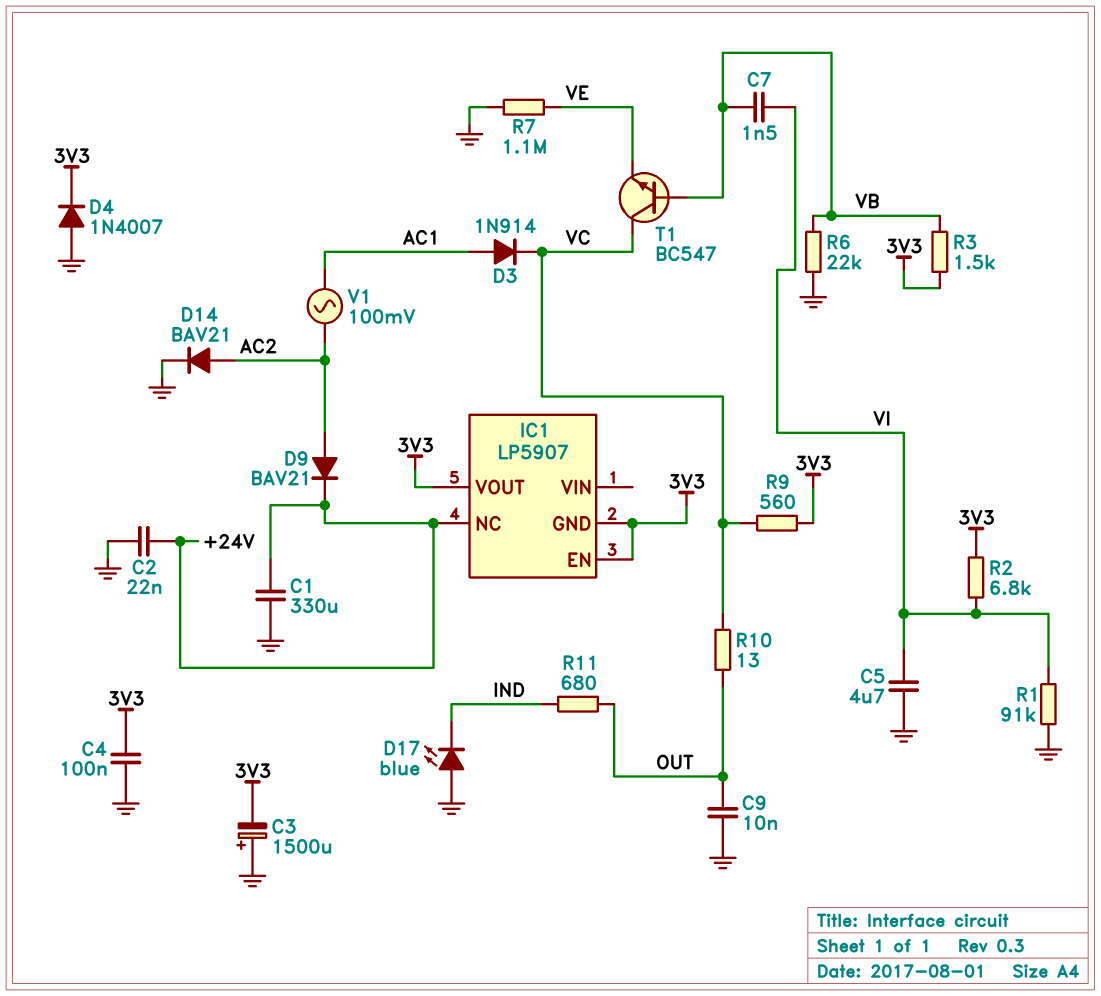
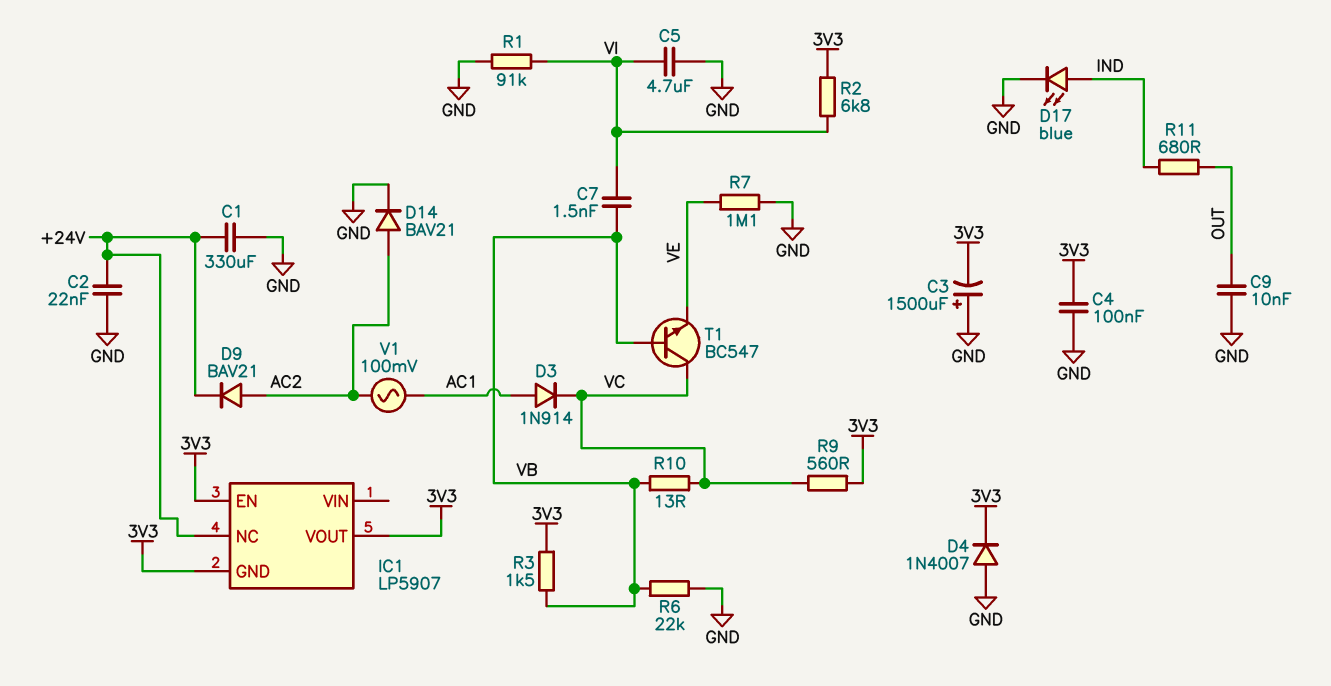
D17: LED blue (A GND, K IND) -> LED blue (A IND, K GND)
R10: 13 (OUT, VC) -> 13 (VB, VC)

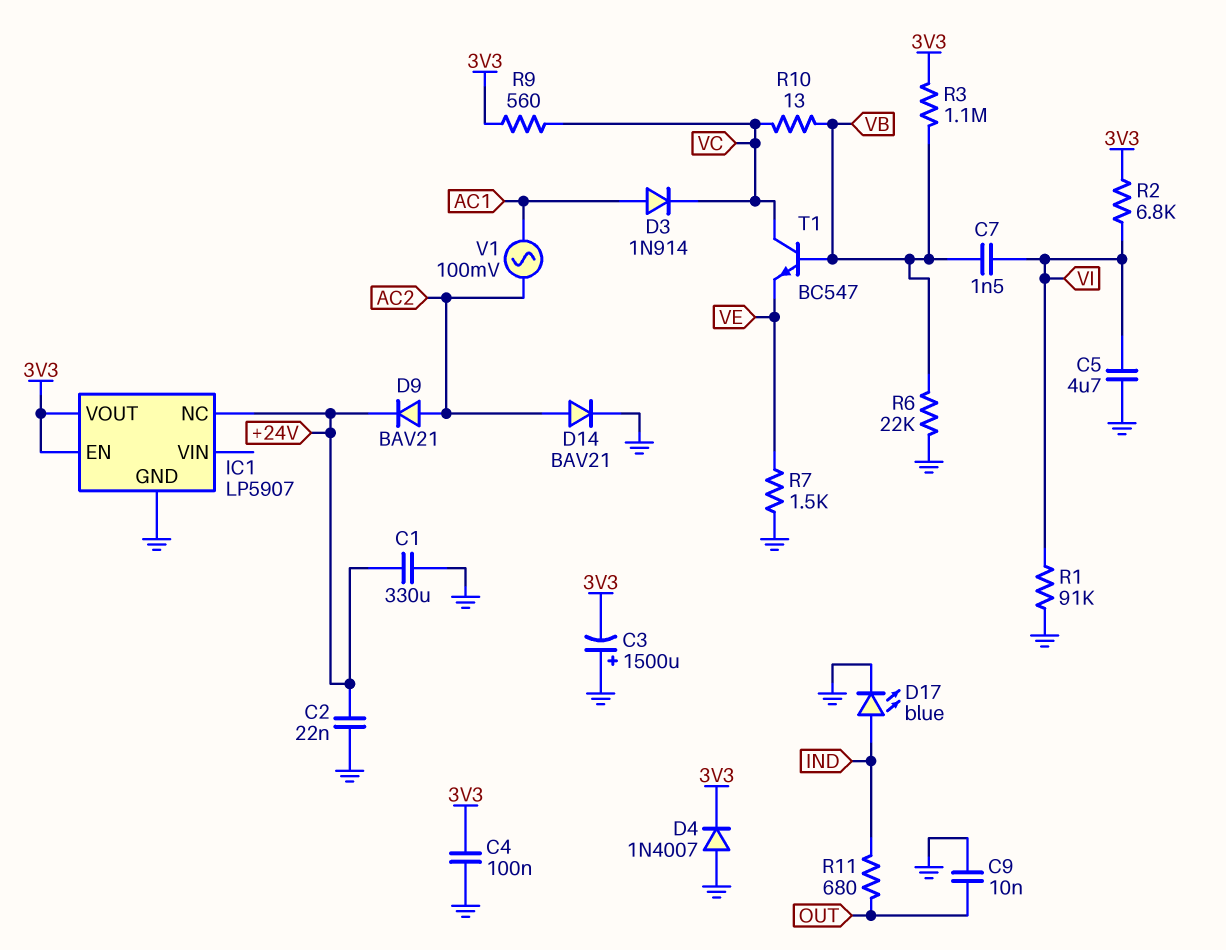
IC1 pin GND: 3V3 -> GND
R3: 1.5k (3V3, VB) -> 1.1M (3V3, VB)
R7: 1.1M (GND, VE) -> 1.5k (GND, VE)

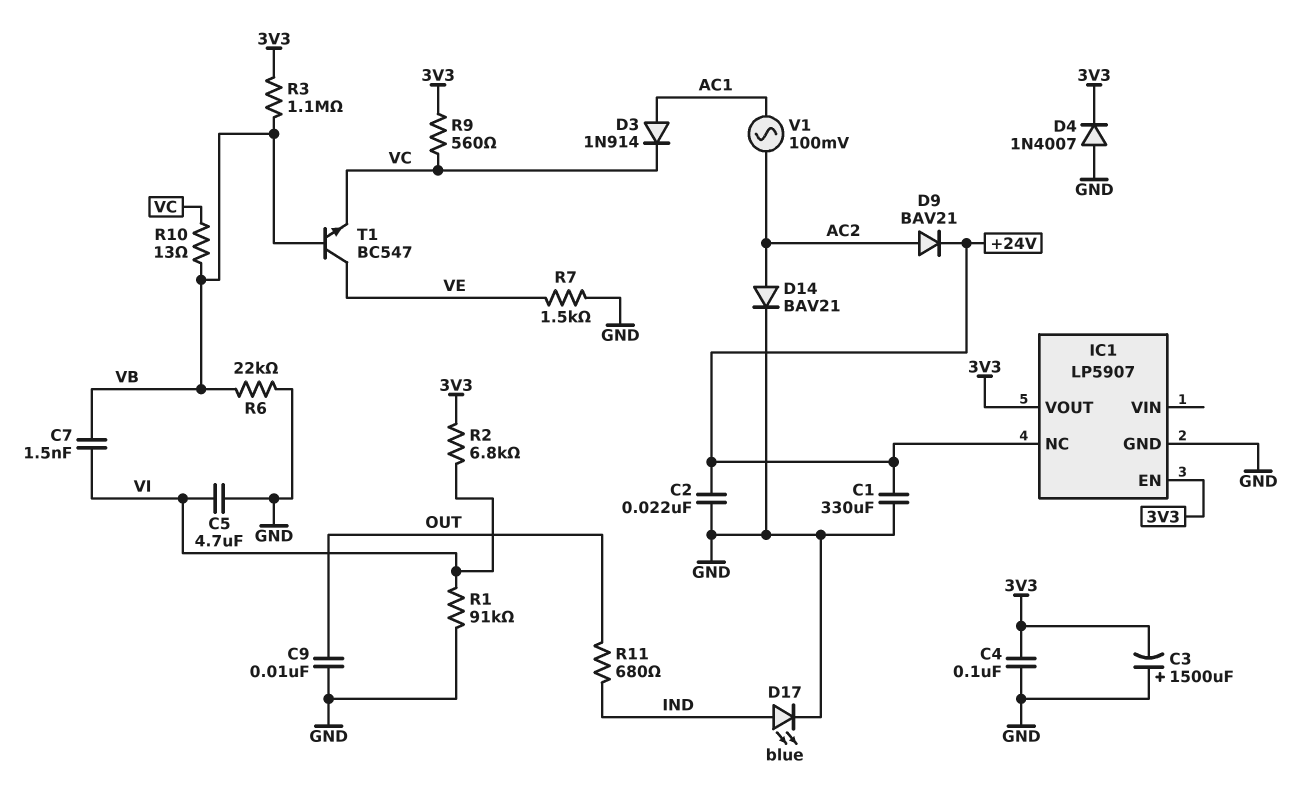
T1: NPN BC547 (B VB, C VC, E VE) -> NPN BC547 (B VB, C VE, E VC)

